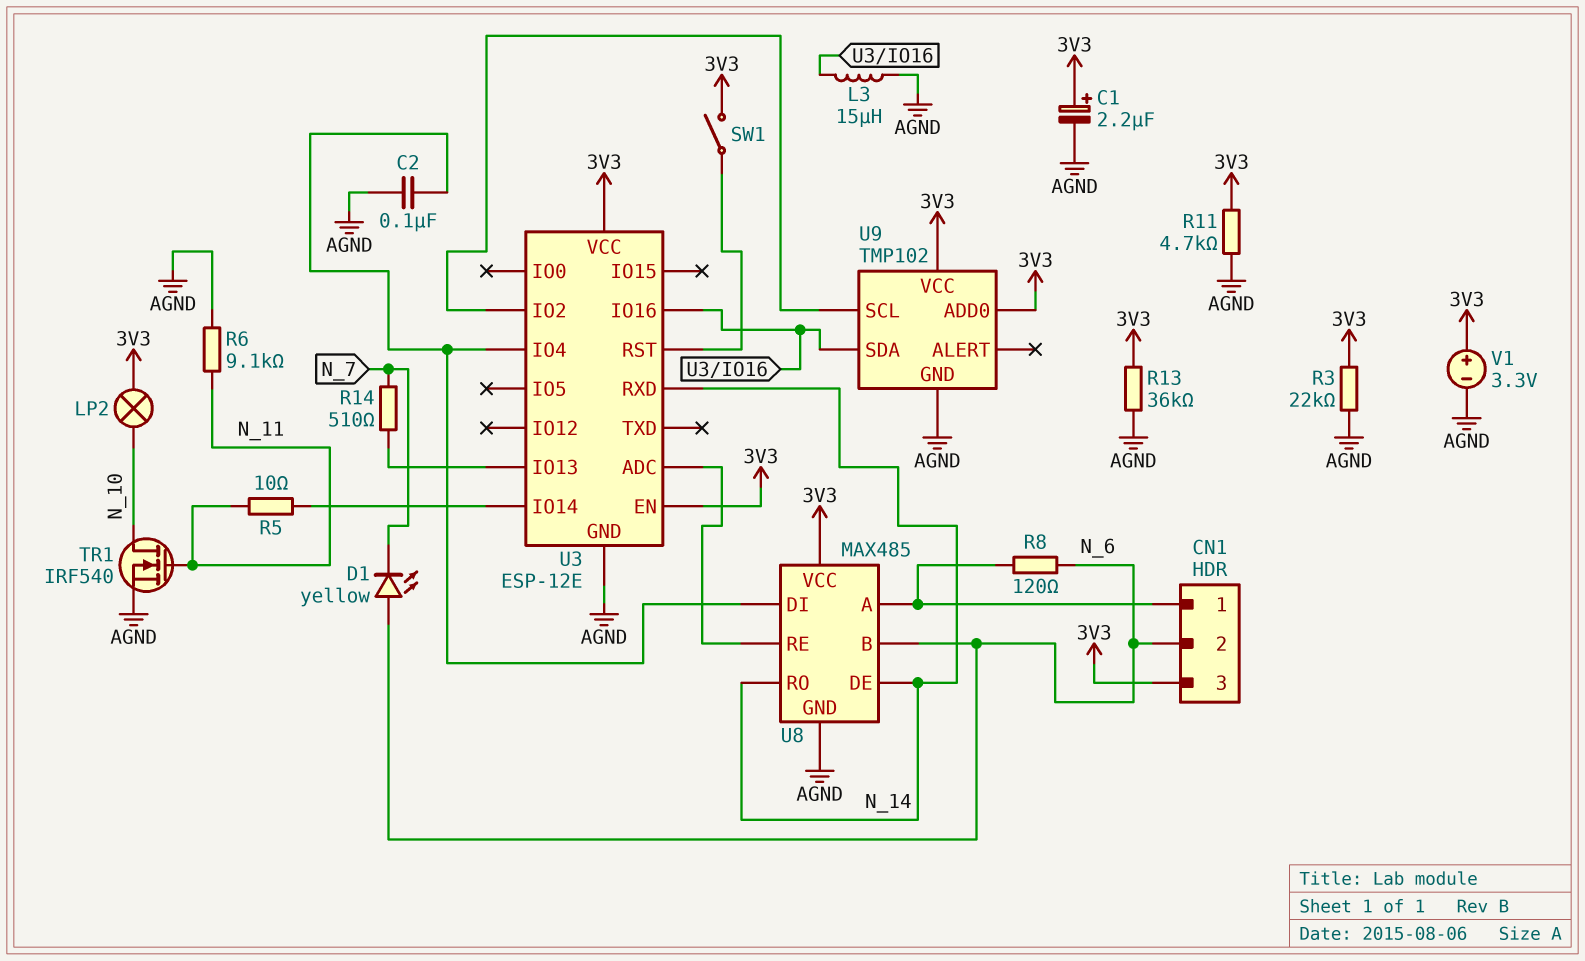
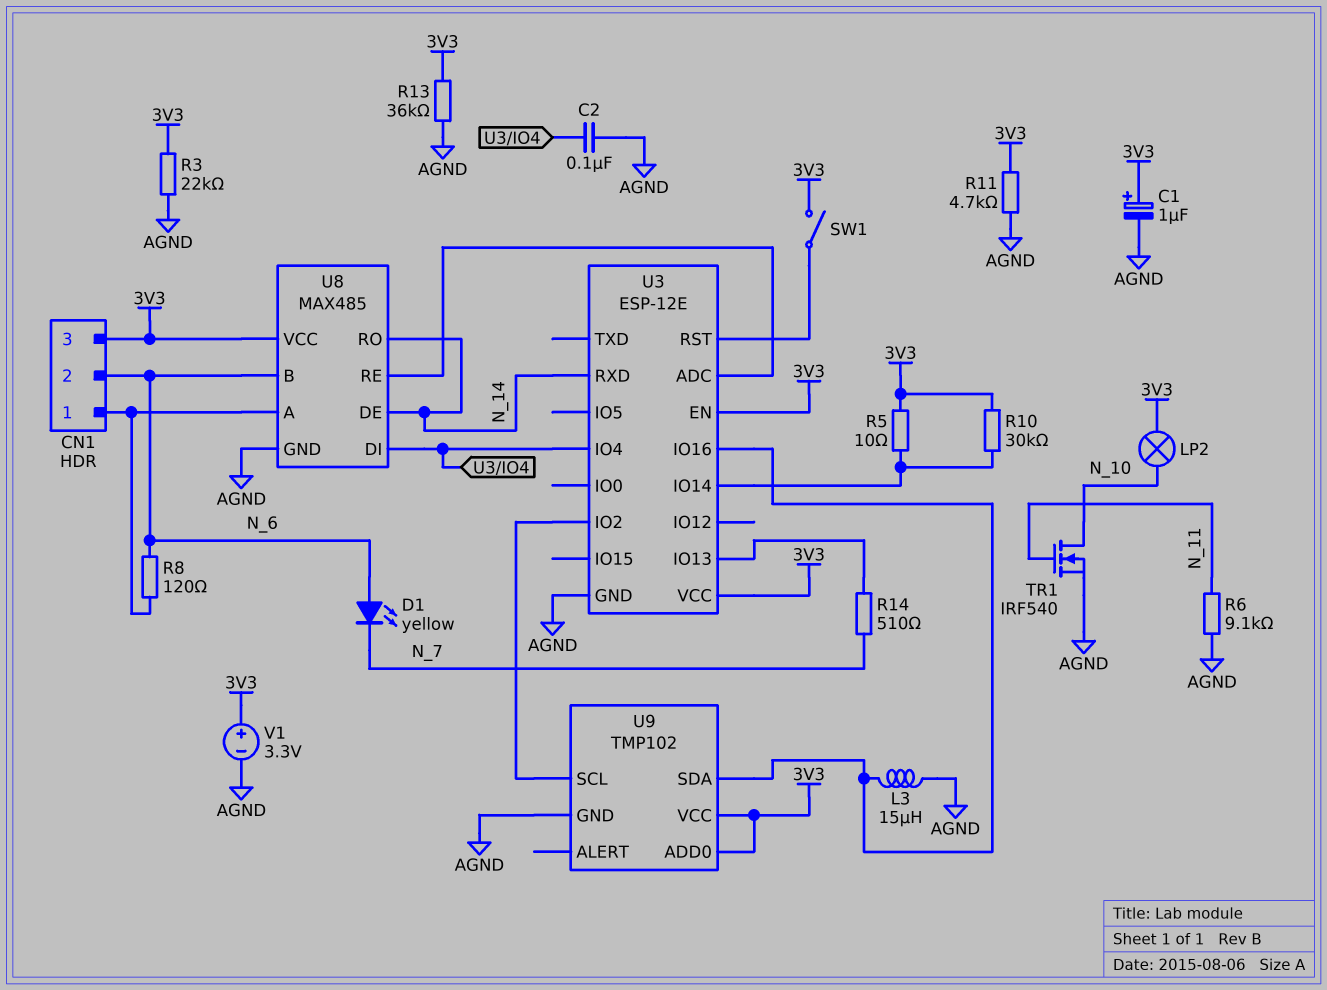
C1: 2.2uF (plus 3V3, minus AGND) -> 1uF (plus 3V3, minus AGND)
R5: 10 (N_11, U3/IO14) -> 10 (3V3, U3/IO14)
R10: none -> 30k (3V3, U3/IO14)

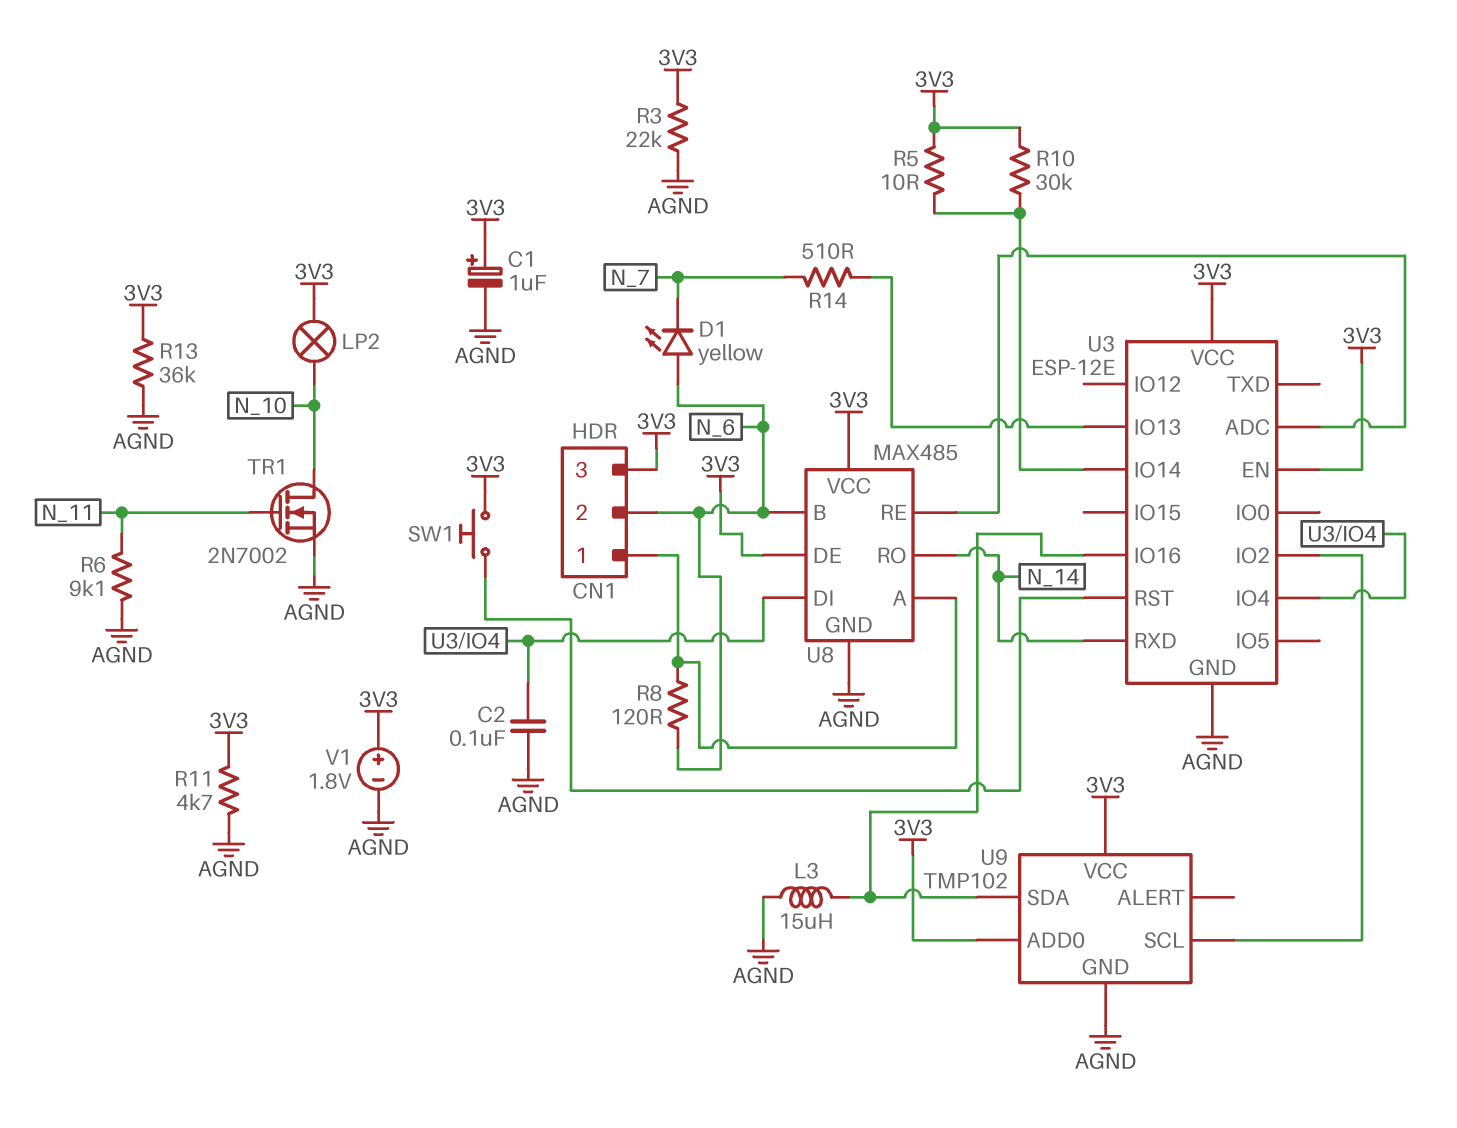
SW1: switch (3V3, U3/RST) -> button (3V3, U3/RST)
TR1: NMOS IRF540 (G N_11, D N_10, S AGND) -> NMOS 2N7002 (G N_11, D N_10, S AGND)
U8 pin DE: N_14 -> 3V3
V1: 3.3V (plus 3V3, minus AGND) -> 1.8V (plus 3V3, minus AGND)

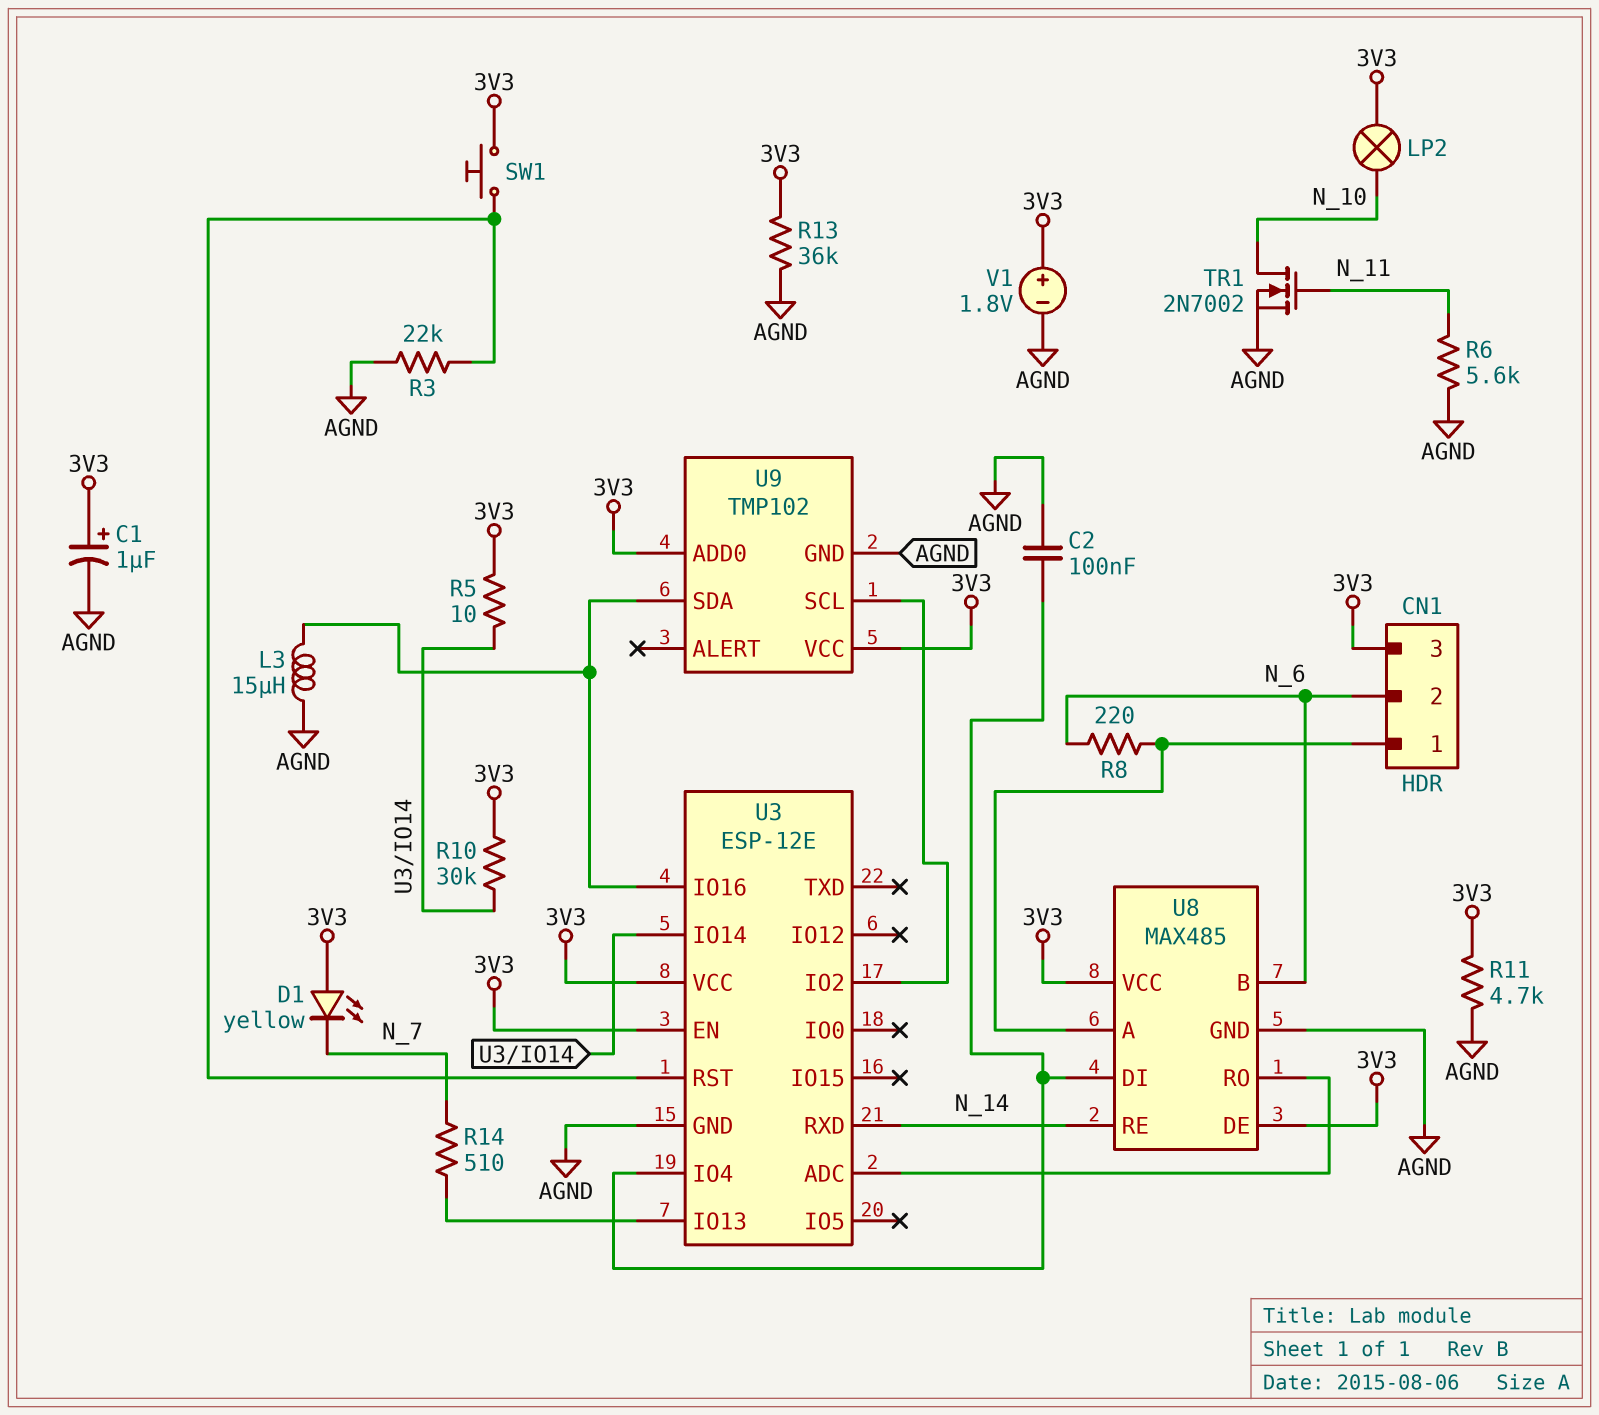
D1: LED yellow (A N_6, K N_7) -> LED yellow (A 3V3, K N_7)
R3: 22k (3V3, AGND) -> 22k (AGND, U3/RST)
R6: 9.1k (AGND, N_11) -> 5.6k (AGND, N_11)
R8: 120 (CN1/1, N_6) -> 220 (CN1/1, N_6)
U8 pin RE: U3/ADC -> N_14
U8 pin RO: N_14 -> U3/ADC

